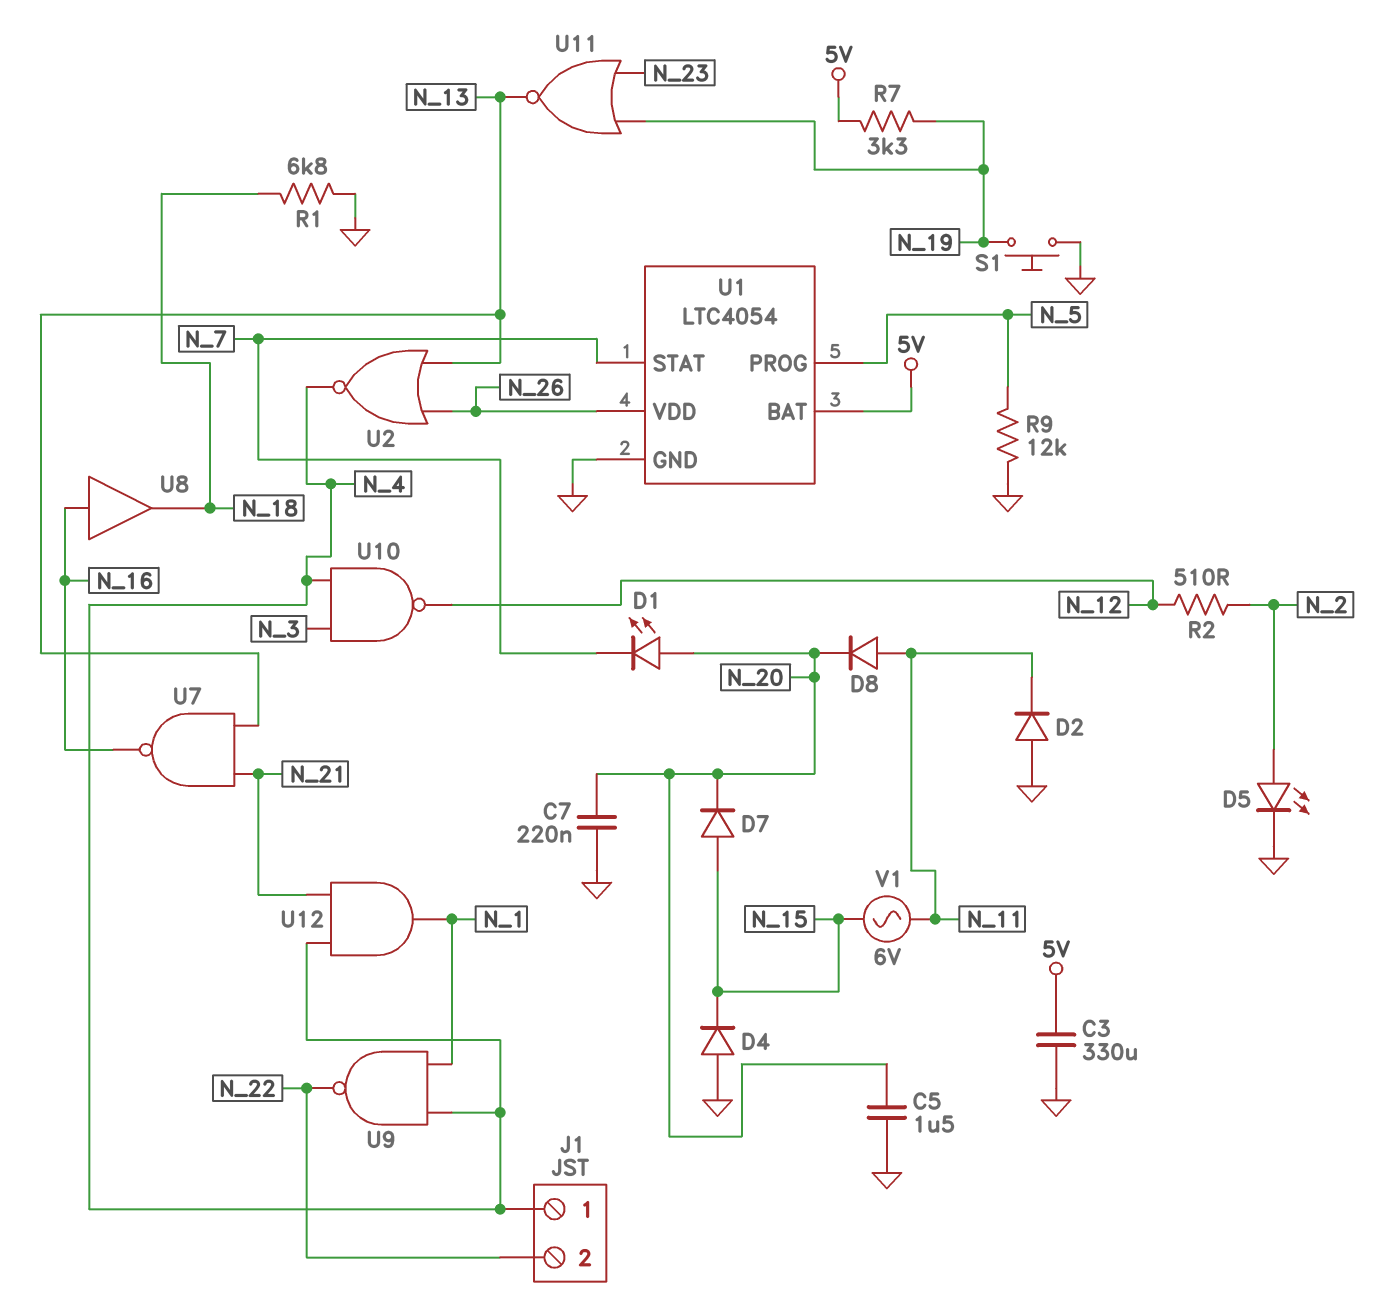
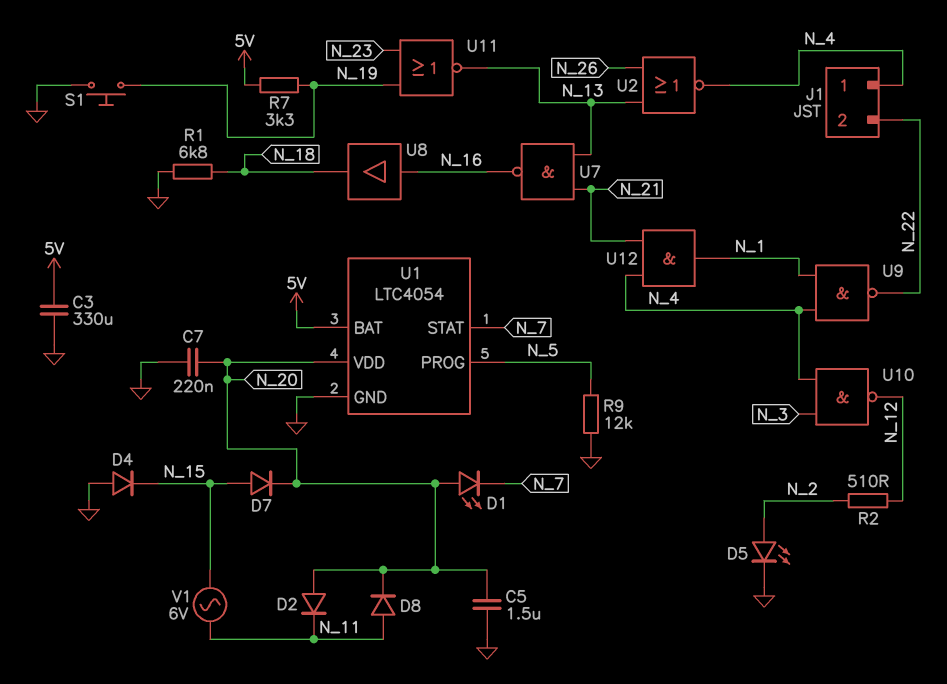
D2: diode (A GND, K N_11) -> diode (A N_20, K N_11)
U1 pin VDD: N_26 -> N_20

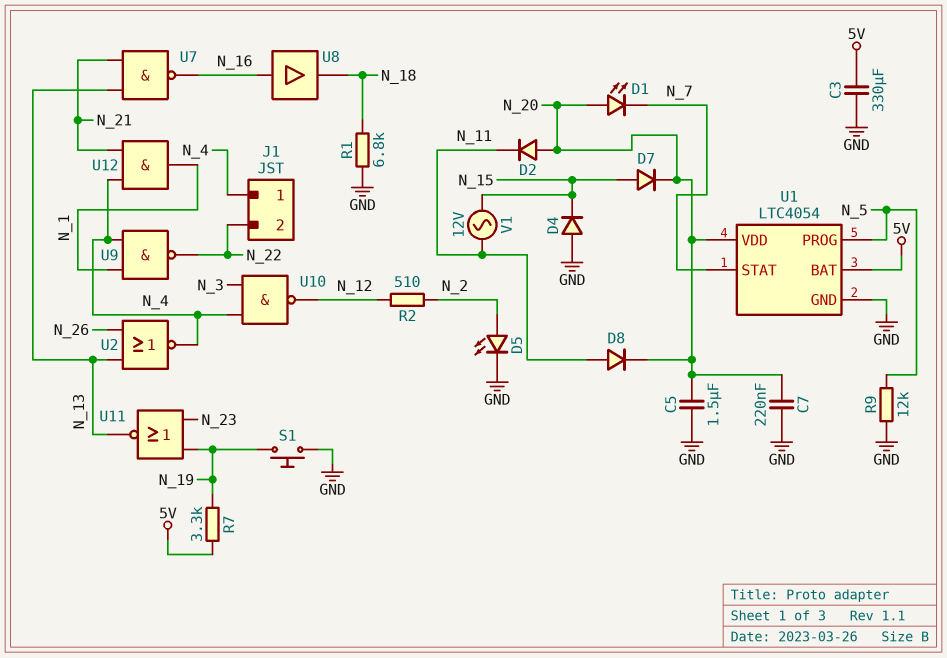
V1: AC 6V (N_11, N_15) -> AC 12V (N_11, N_15)

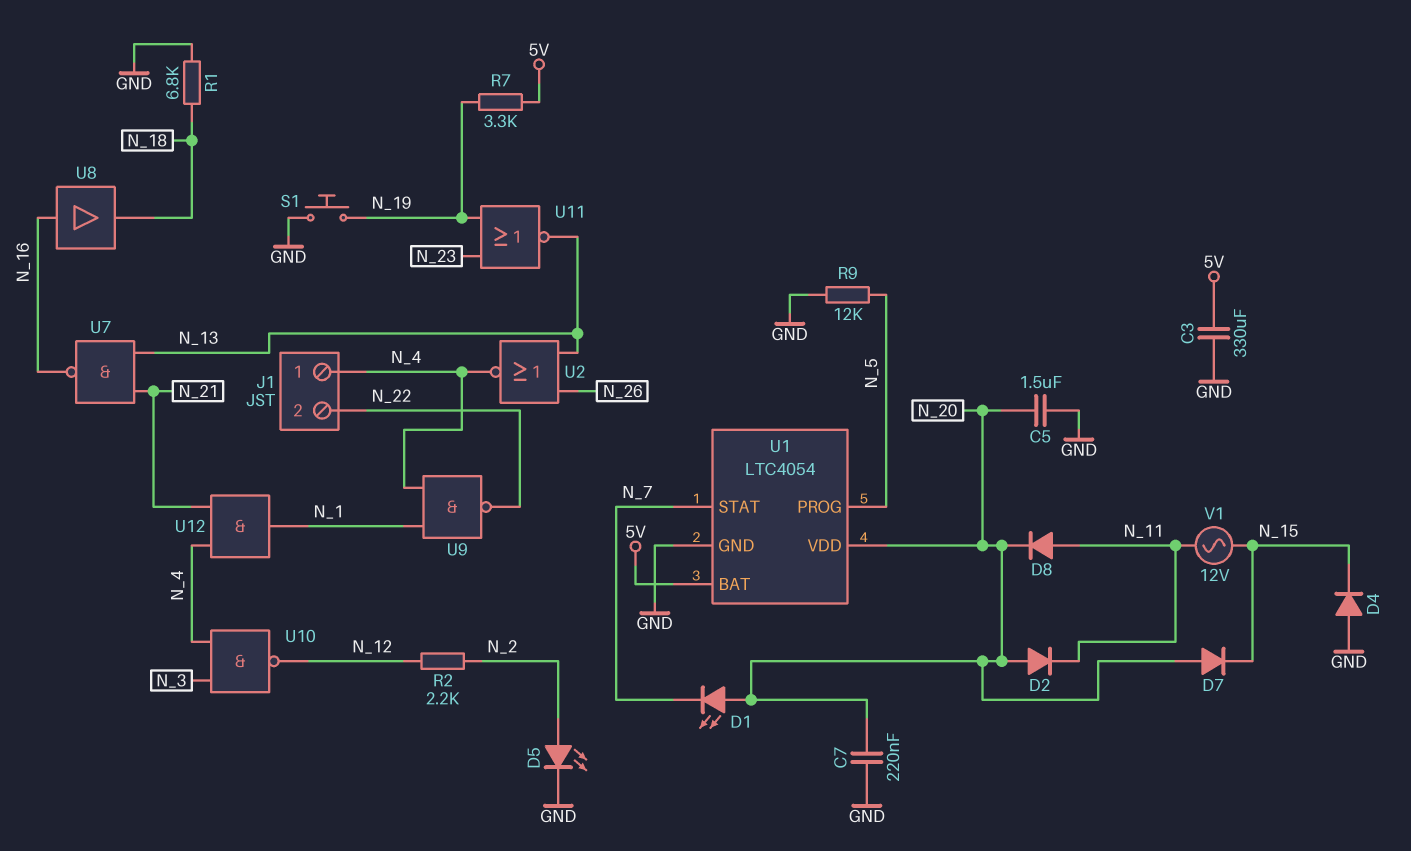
D7: diode (A N_15, K N_20) -> diode (A N_20, K N_15)
R2: 510 (N_2, N_12) -> 2.2k (N_2, N_12)

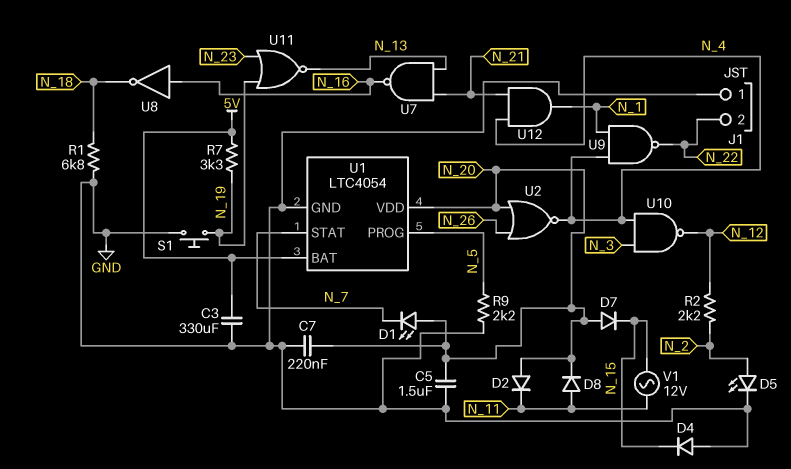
J1 pin 1: N_4 -> GND
R9: 12k (GND, N_5) -> 2.2k (GND, N_5)
U2: NOR (in N_13, in N_26, out N_4) -> NOR (in N_20, in N_26, out N_4)
U8: buffer (in N_16, out N_18) -> NOT (in N_16, out N_18)

